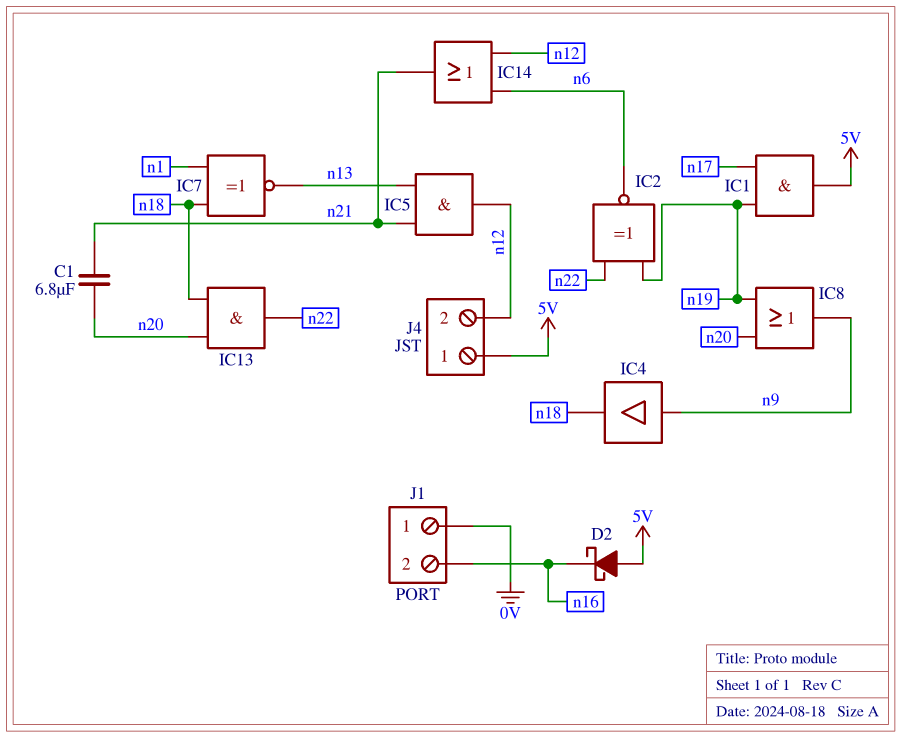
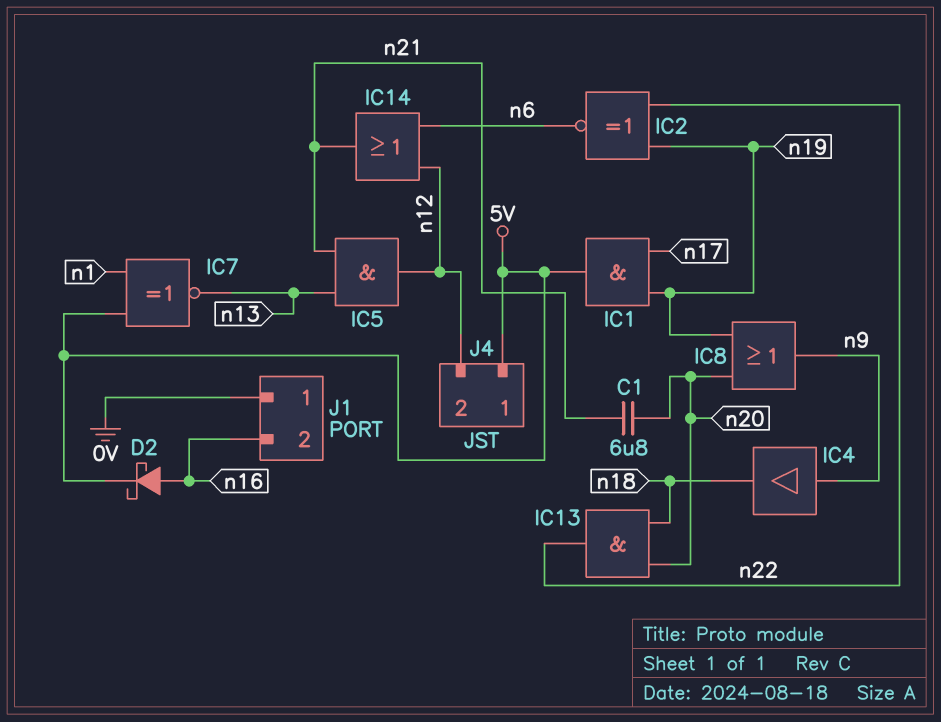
D2: schottky (A 5V, K n16) -> schottky (A n16, K 5V)
IC7: XNOR (in n1, in n18, out n13) -> XNOR (in 5V, in n1, out n13)

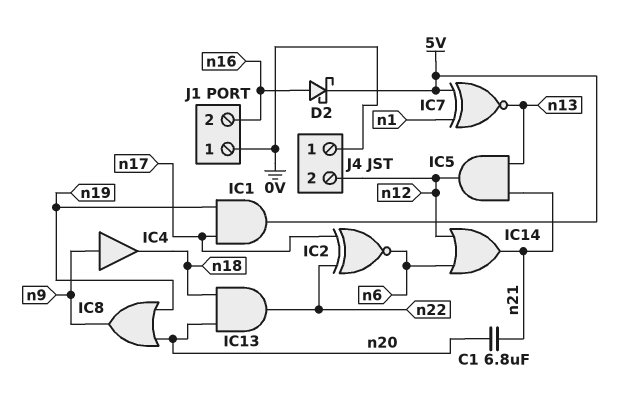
IC2: XNOR (in n19, in n22, out n6) -> XNOR (in n17, in n22, out n6)
J4 pin 1: 5V -> 0V

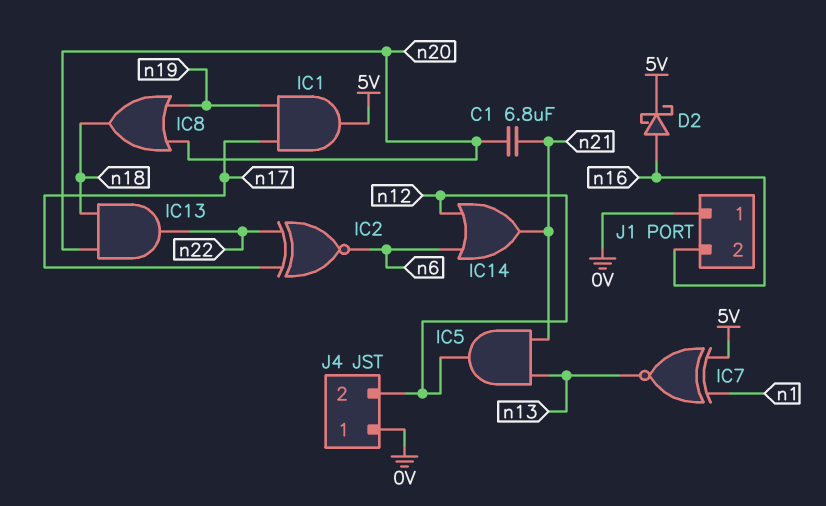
IC4: buffer (in n9, out n18) -> none
IC8: OR (in n19, in n20, out n9) -> OR (in n19, in n20, out n18)

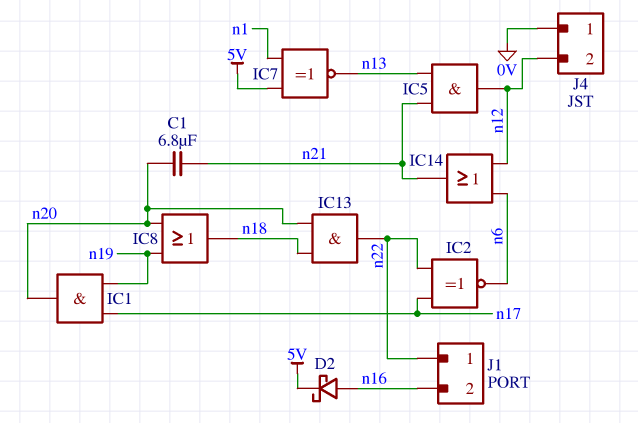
IC1: AND (in n17, in n19, out 5V) -> AND (in n17, in n19, out n20)
J1 pin 1: 0V -> n22

